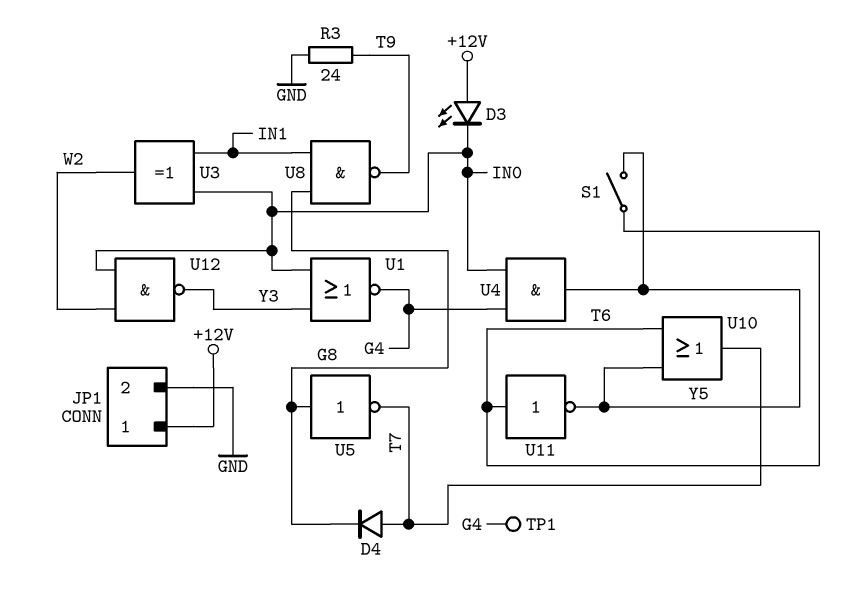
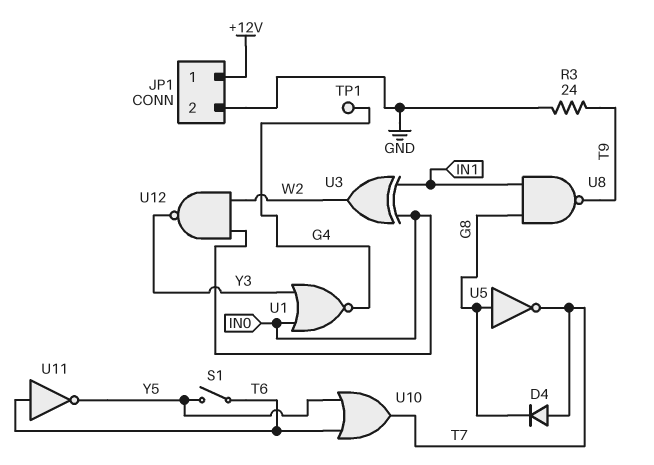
D3: LED (A +12V, K IN0) -> none
U4: AND (in G4, in IN0, out Y5) -> none

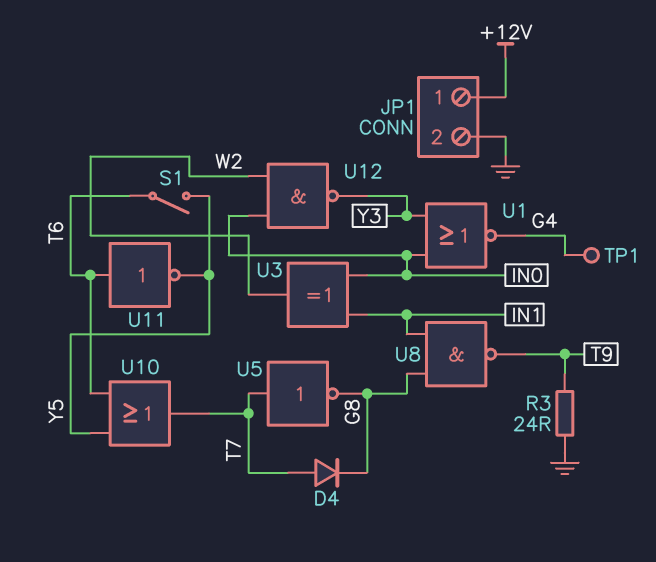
U5: NOT (in G8, out T7) -> NOT (in T7, out G8)

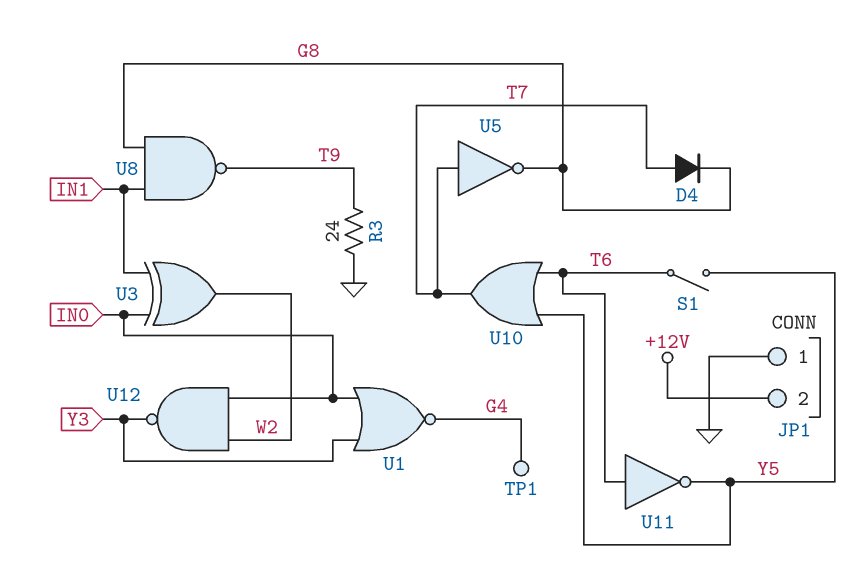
JP1 pin 1: +12V -> GND
JP1 pin 2: GND -> +12V

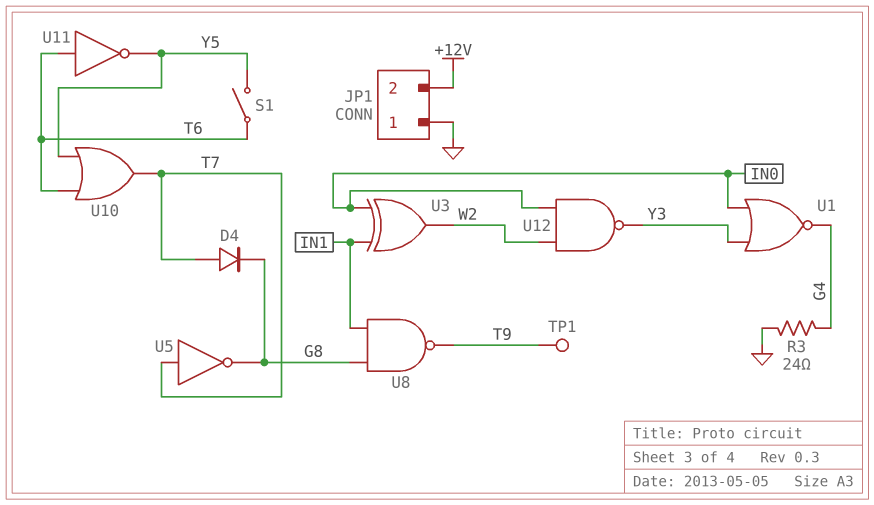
R3: 24 (GND, T9) -> 24 (G4, GND)
TP1: test point (G4) -> test point (T9)

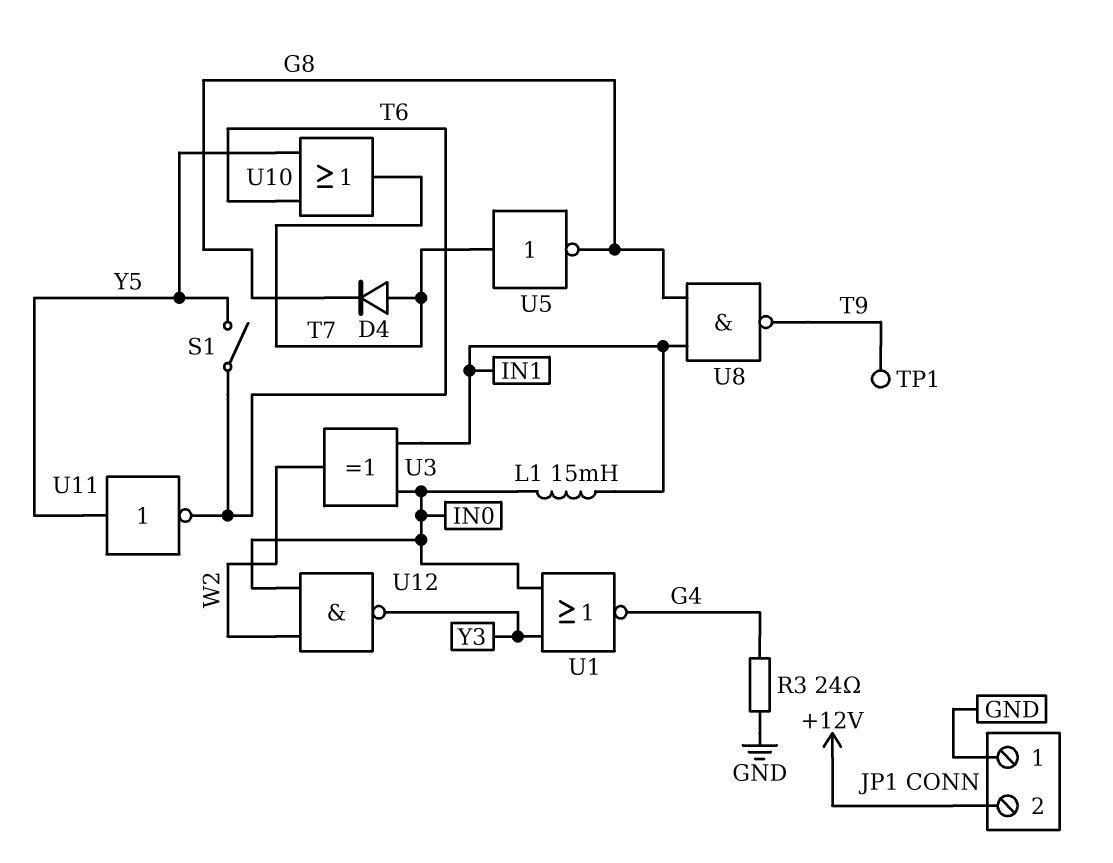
L1: none -> 15mH (IN0, IN1)
U11: NOT (in T6, out Y5) -> NOT (in Y5, out T6)

